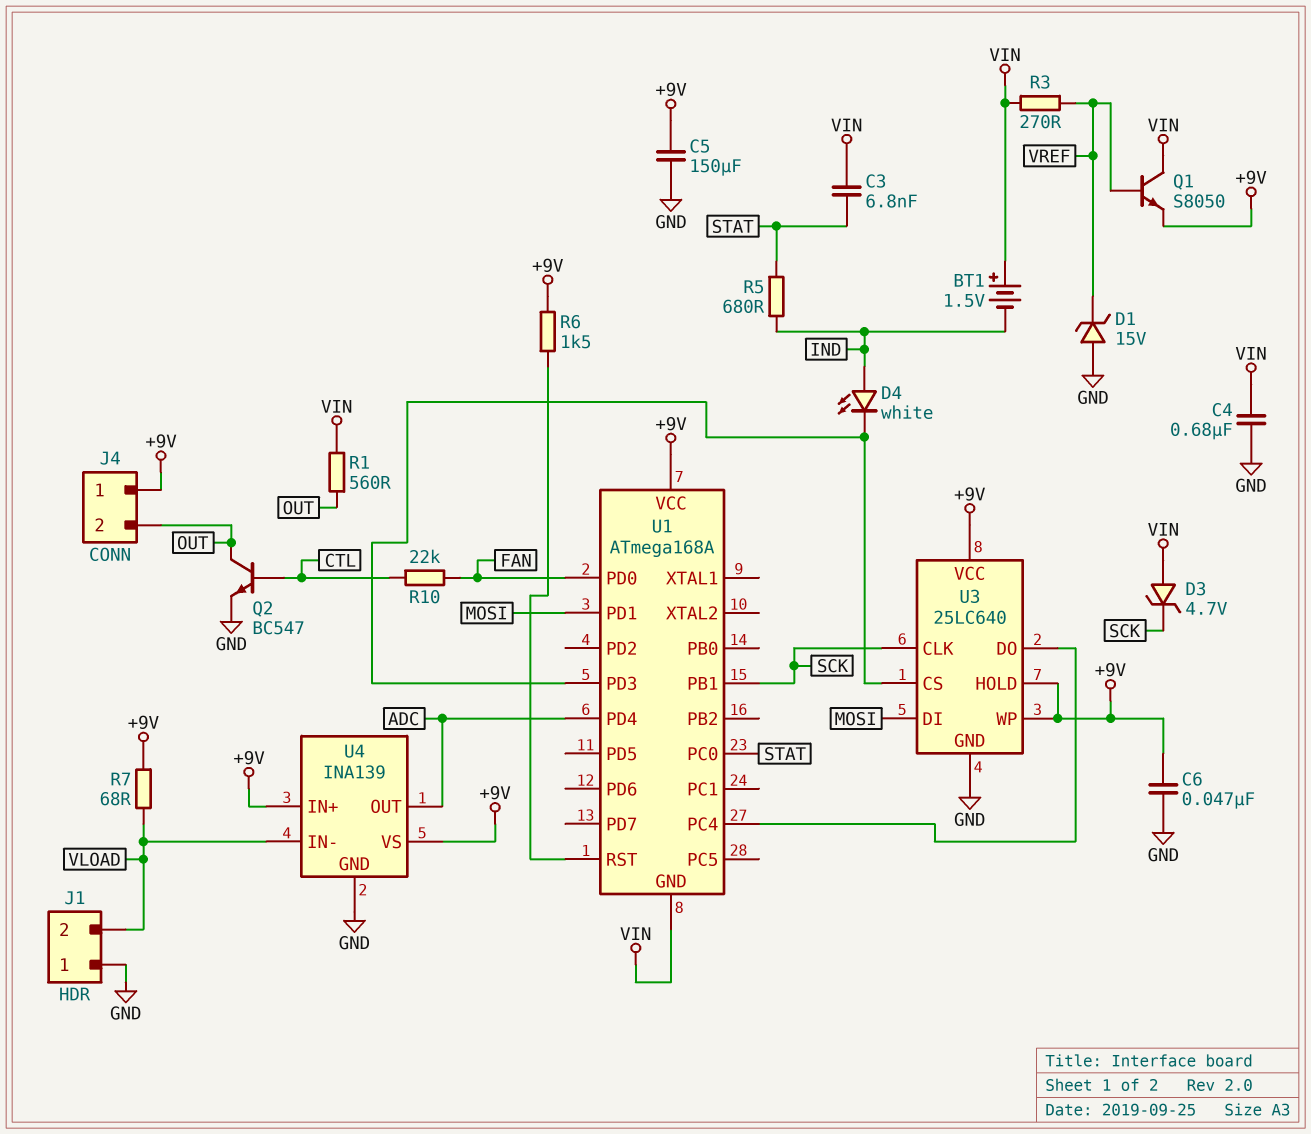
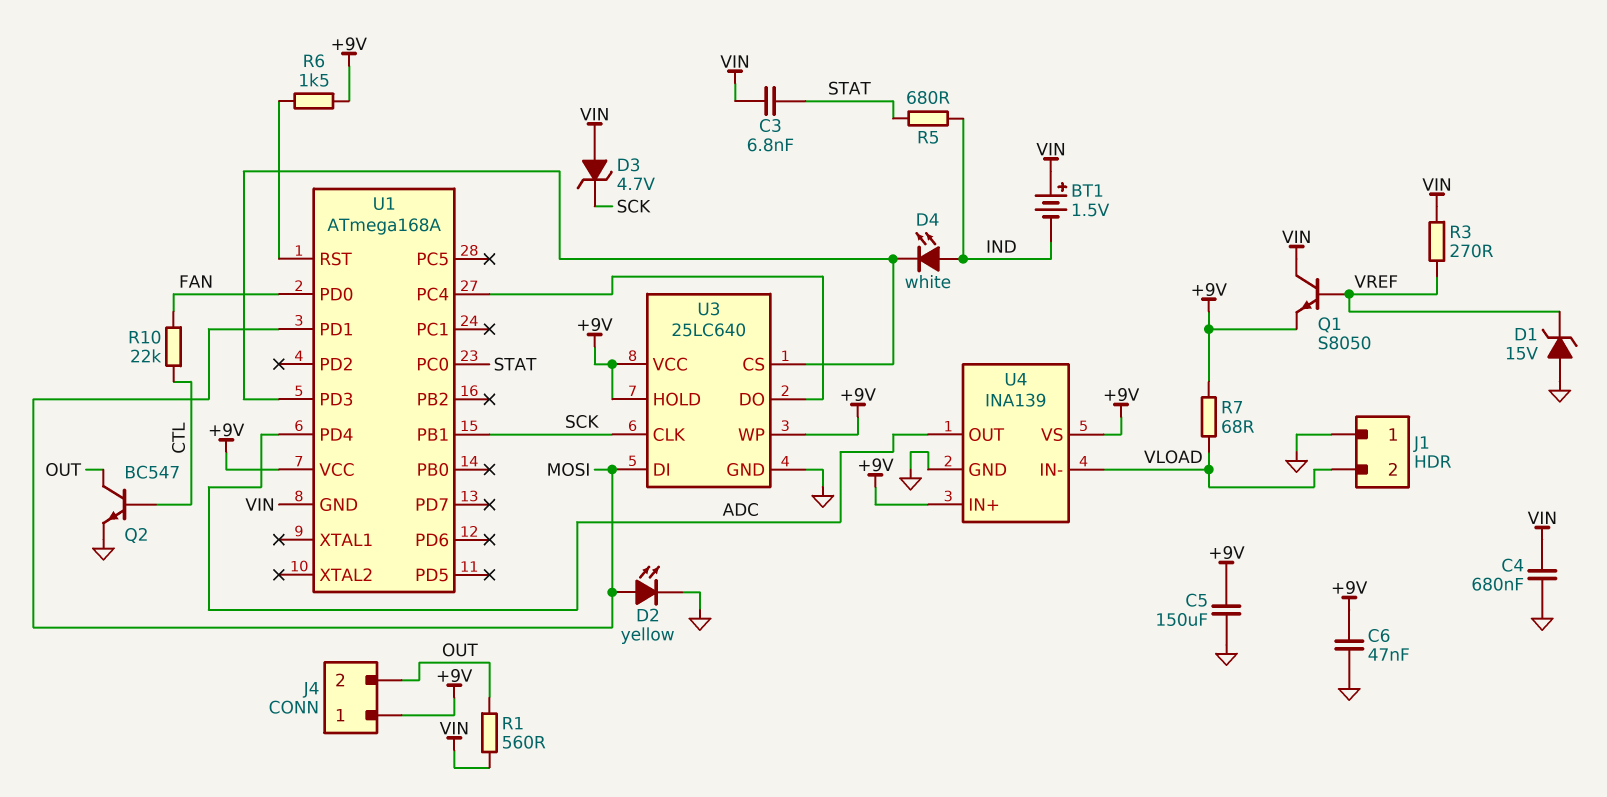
D2: none -> LED yellow (A MOSI, K GND)

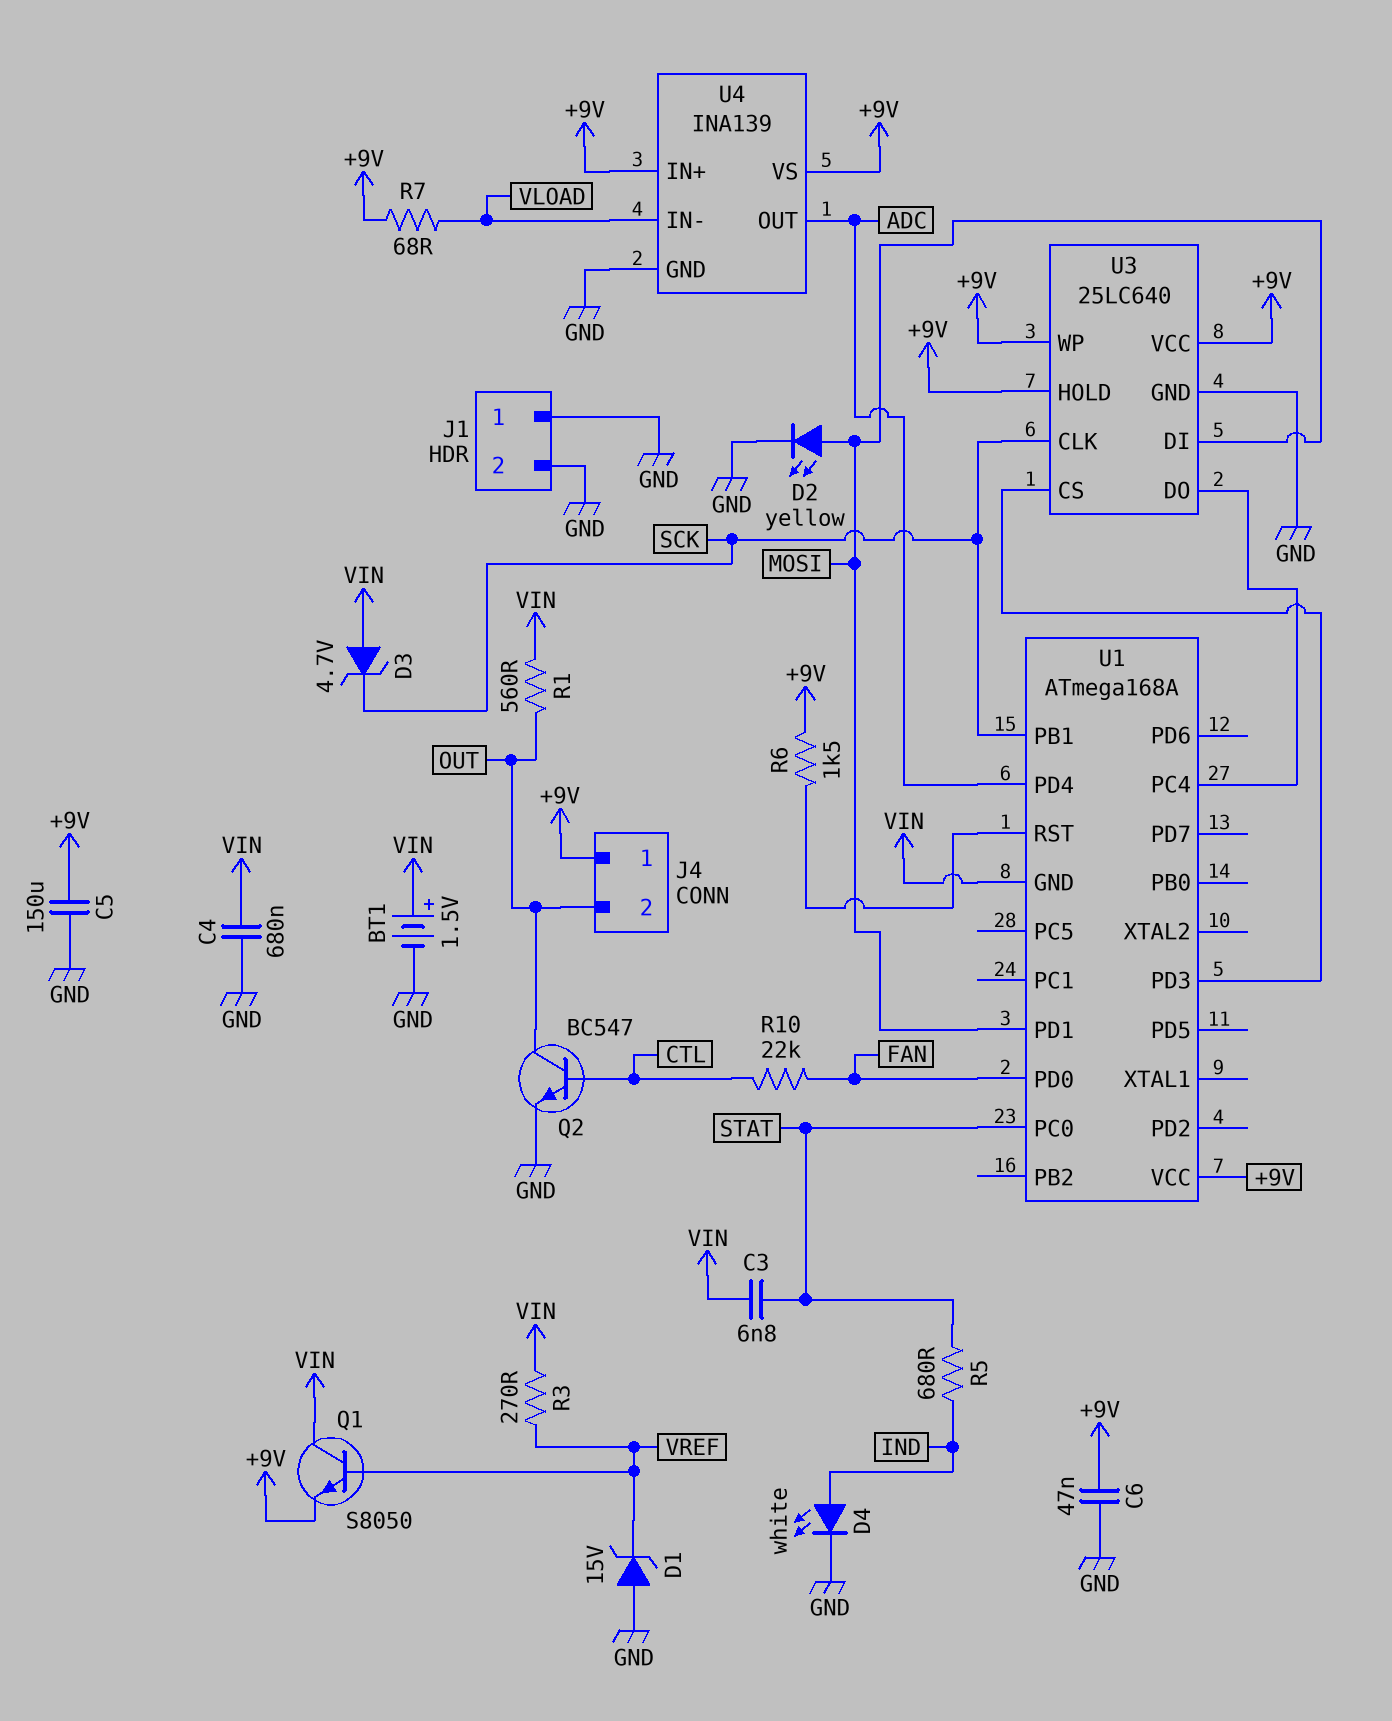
BT1: 1.5V (plus VIN, minus IND) -> 1.5V (plus VIN, minus GND)
D4: LED white (A IND, K U1/PD3) -> LED white (A IND, K GND)
J1 pin 2: VLOAD -> GND

